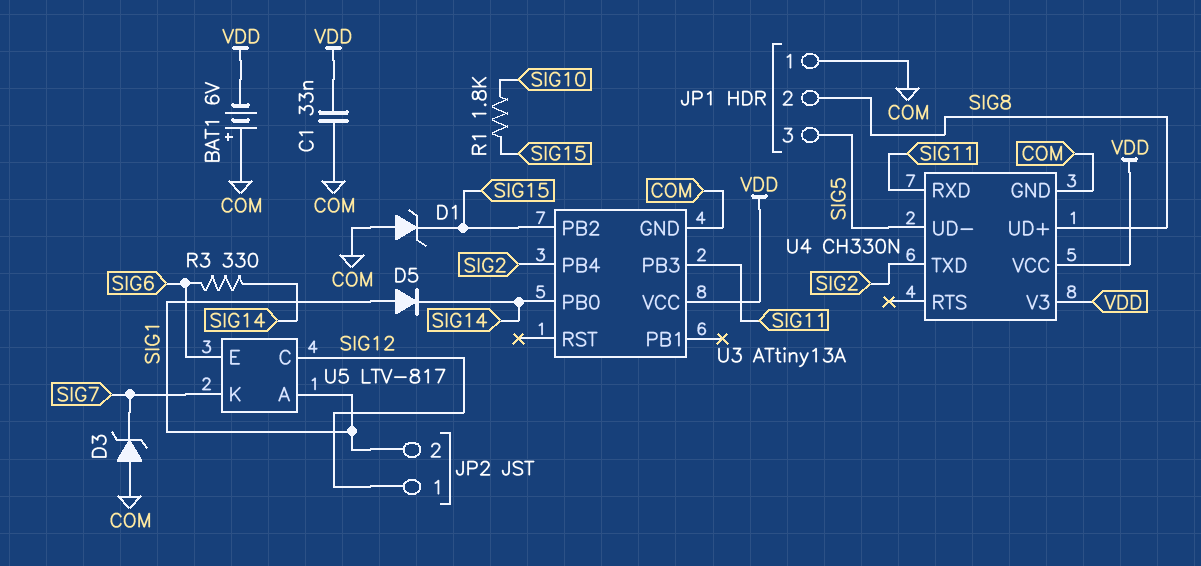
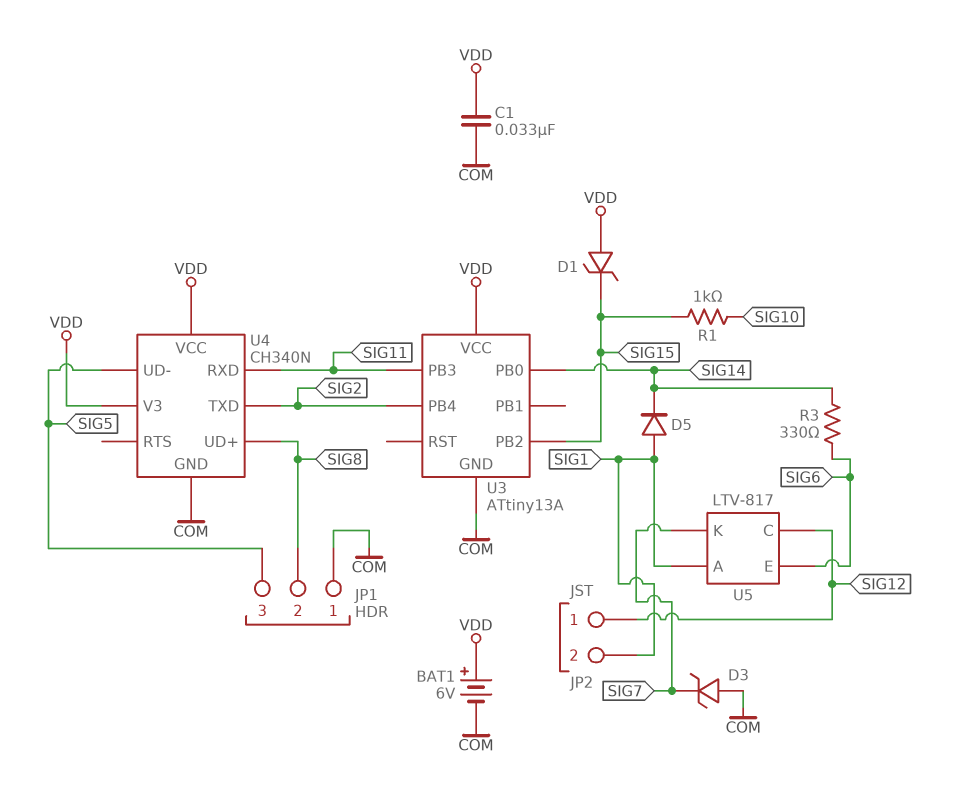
BAT1: 6V (plus COM, minus VDD) -> 6V (plus VDD, minus COM)
D1: zener (A COM, K SIG15) -> zener (A VDD, K SIG15)
R1: 1.8k (SIG10, SIG15) -> 1k (SIG10, SIG15)
U4: CH330N -> CH340N

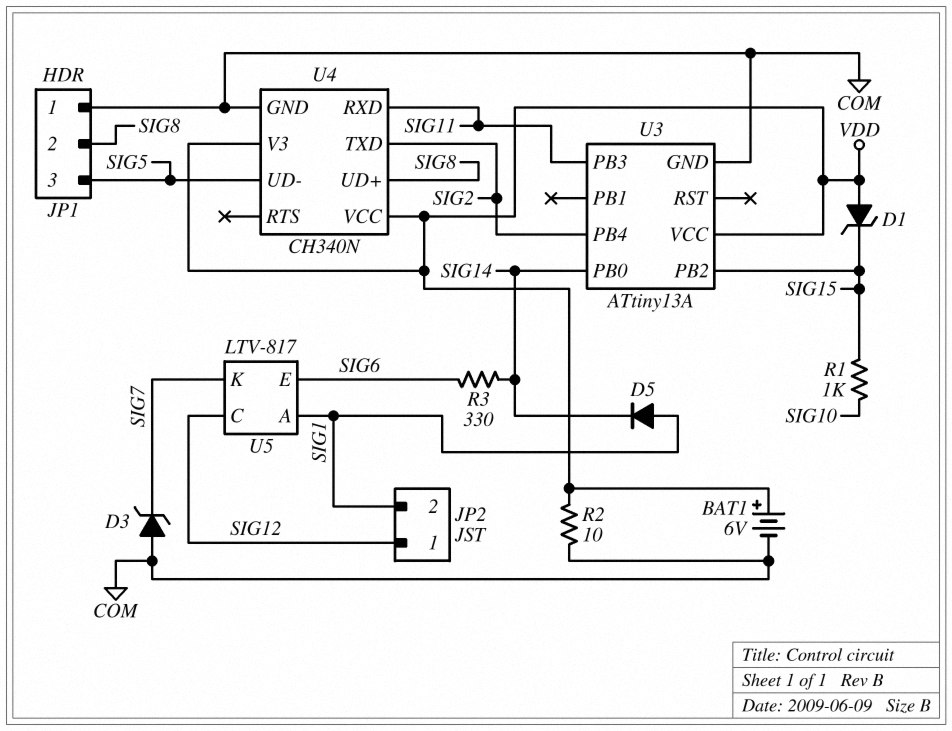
C1: 33nF (COM, VDD) -> none
R2: none -> 10 (COM, VDD)

